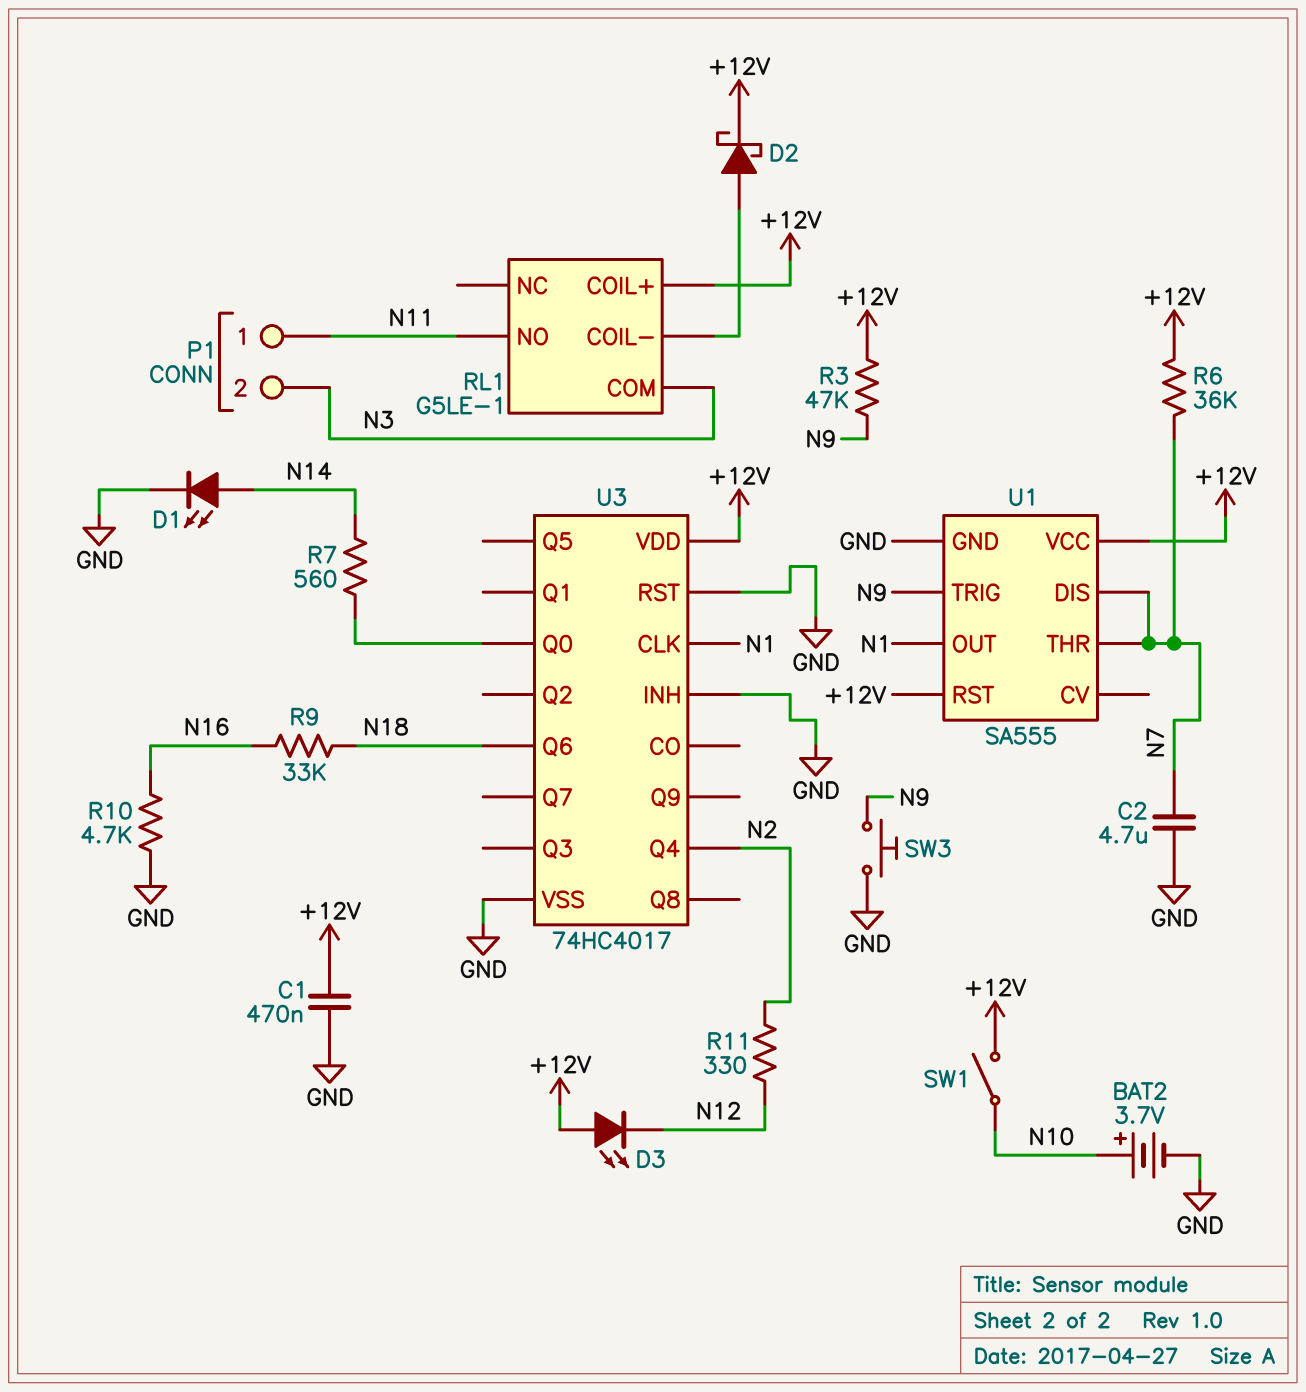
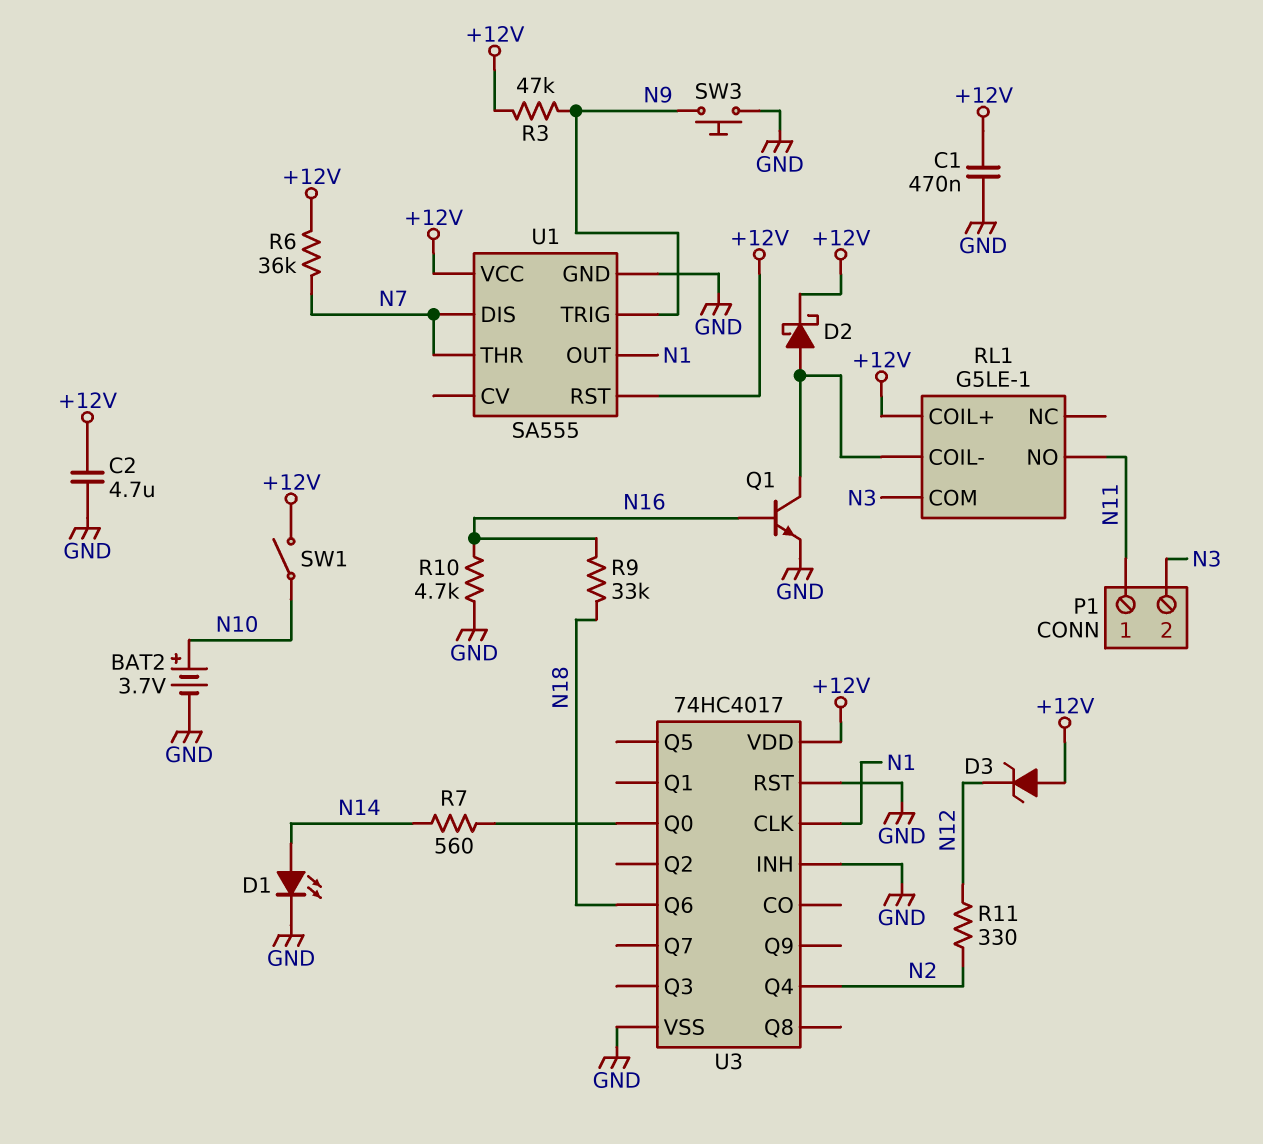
C2: 4.7uF (GND, N7) -> 4.7uF (+12V, GND)
D3: LED (A +12V, K N12) -> zener (A +12V, K N12)
Q1: none -> NPN (B N16, C RL1/COIL-, E GND)

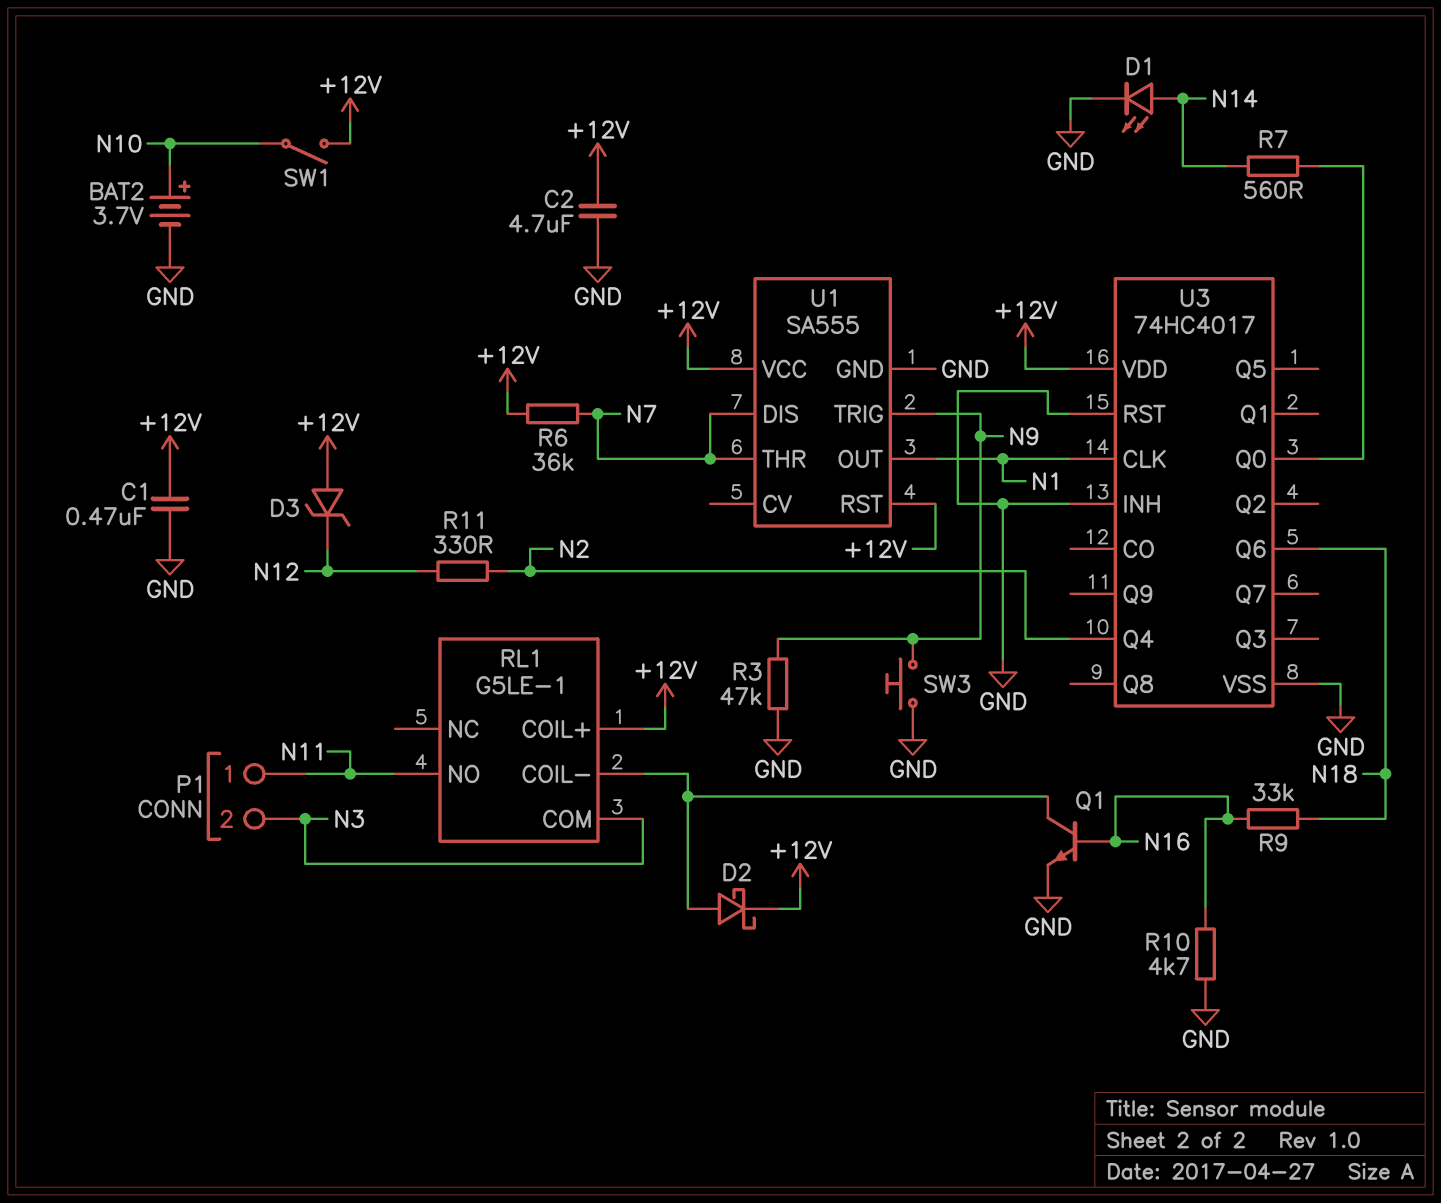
R3: 47k (+12V, N9) -> 47k (GND, N9)

